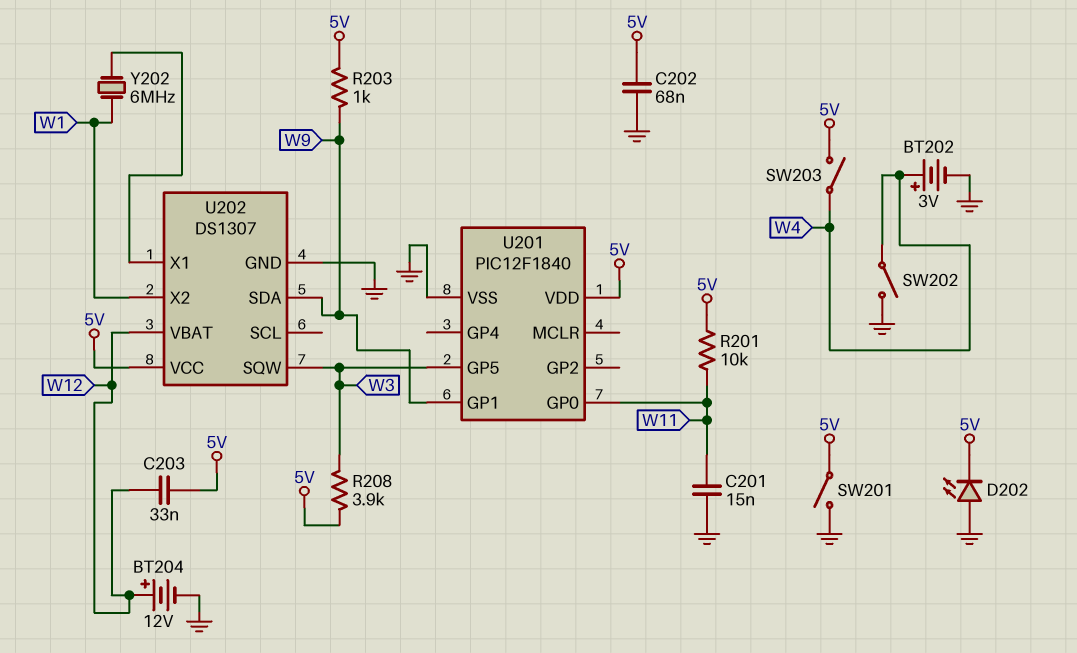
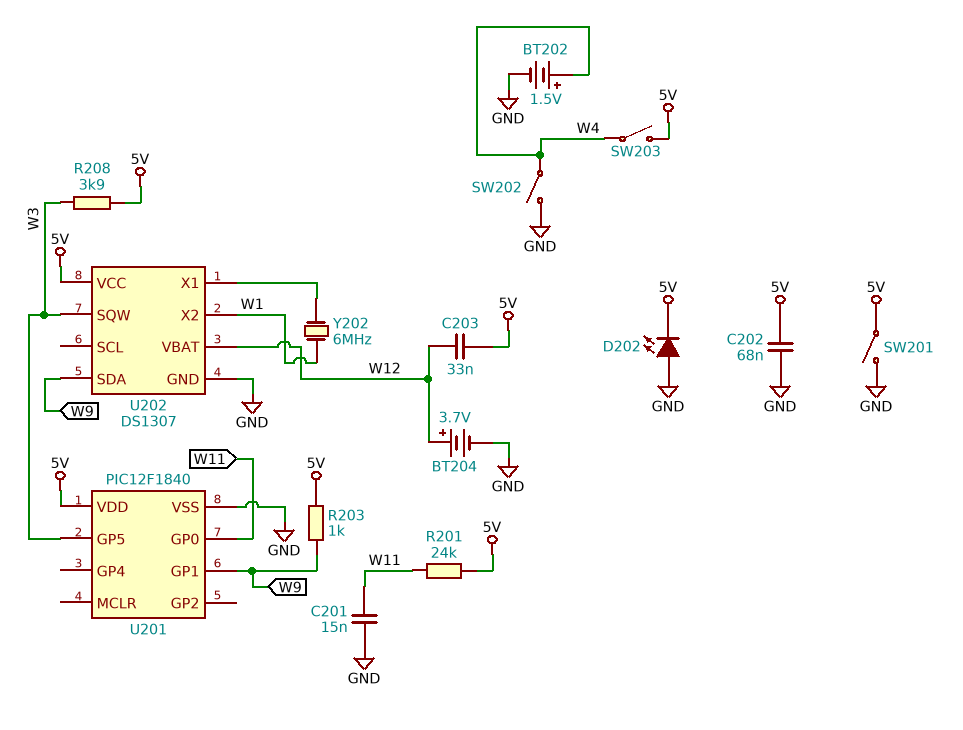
BT202: 3V (plus W4, minus GND) -> 1.5V (plus W4, minus GND)
BT204: 12V (plus W12, minus GND) -> 3.7V (plus W12, minus GND)
R201: 10k (5V, W11) -> 24k (5V, W11)

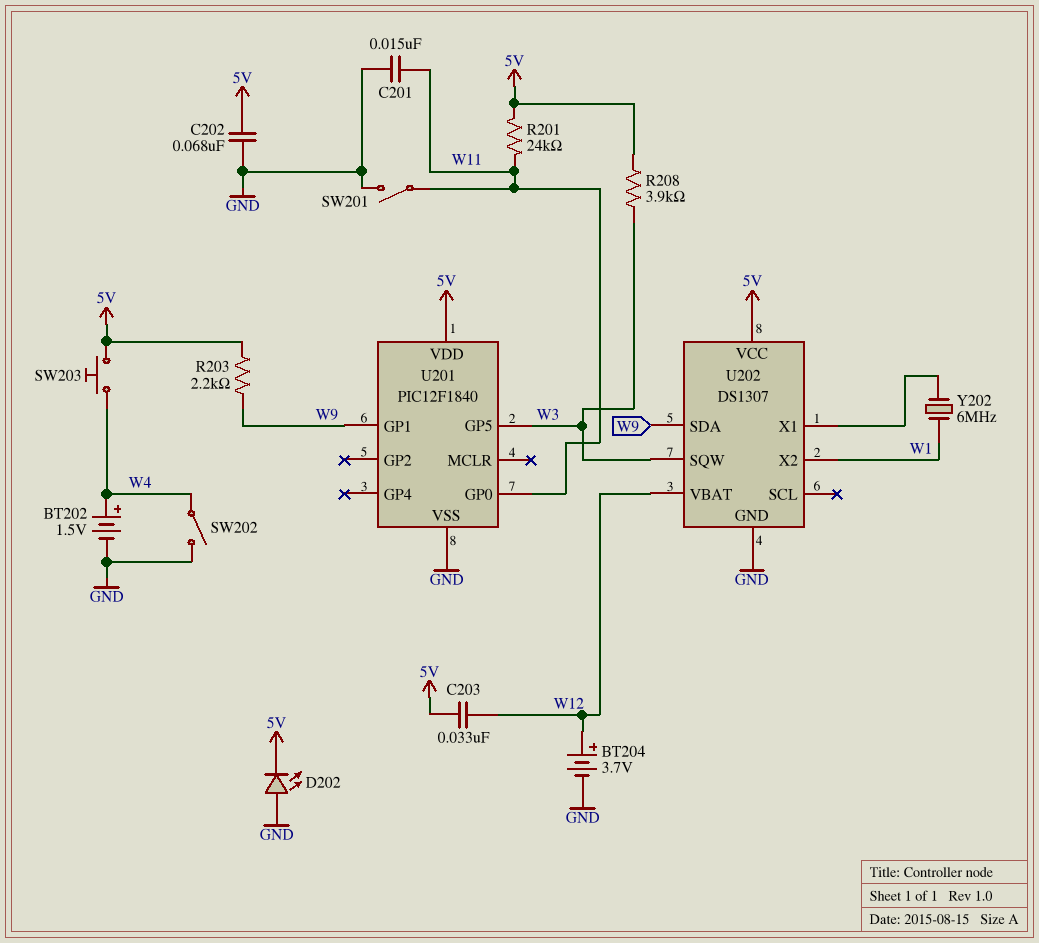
R203: 1k (5V, W9) -> 2.2k (5V, W9)
SW201: switch (5V, GND) -> switch (GND, W11)
SW203: switch (5V, W4) -> button (5V, W4)

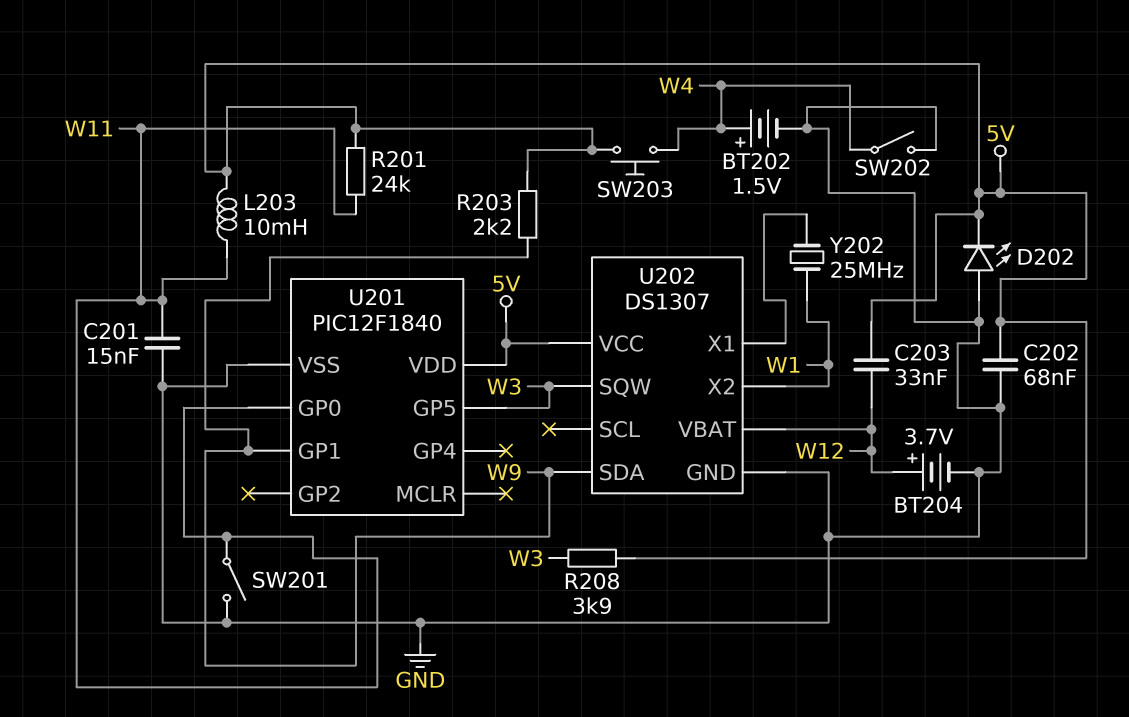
L203: none -> 10mH (5V, W11)
Y202: 6MHz (U202/X1, W1) -> 25MHz (U202/X1, W1)

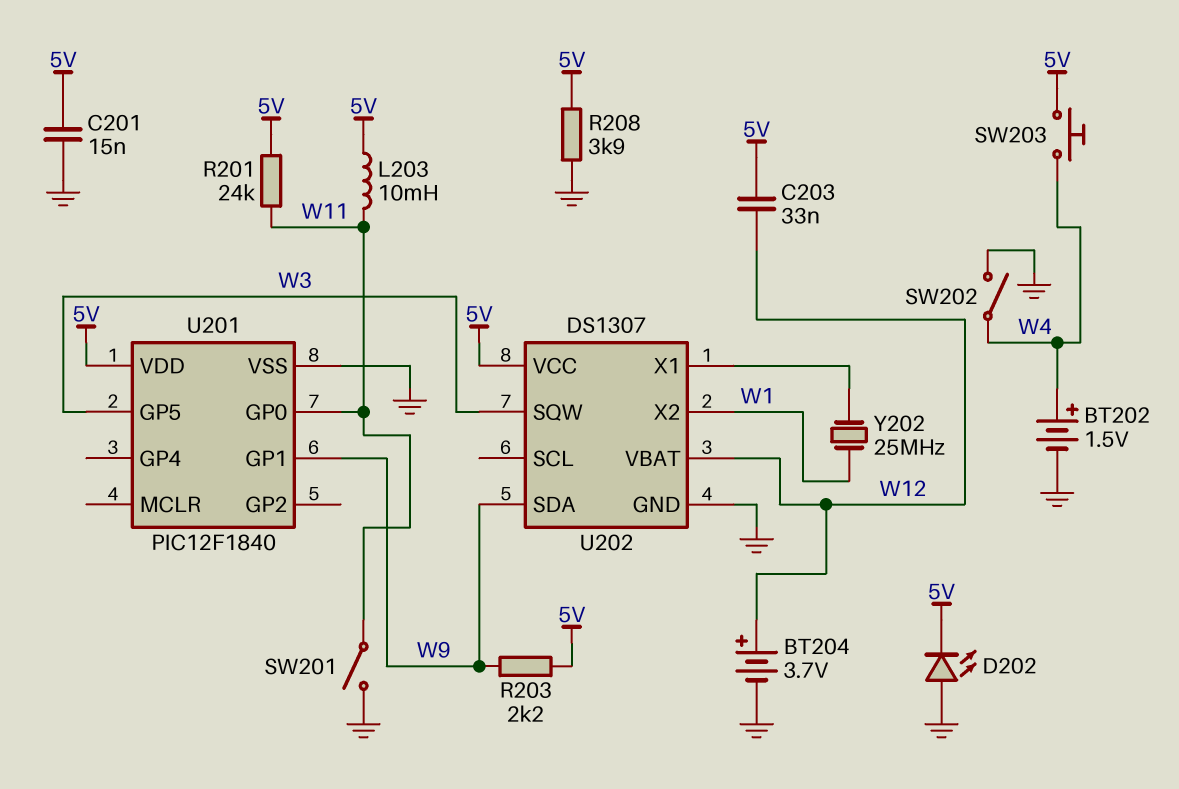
C201: 15nF (GND, W11) -> 15nF (5V, GND)
C202: 68nF (5V, GND) -> none
R208: 3.9k (5V, W3) -> 3.9k (5V, GND)

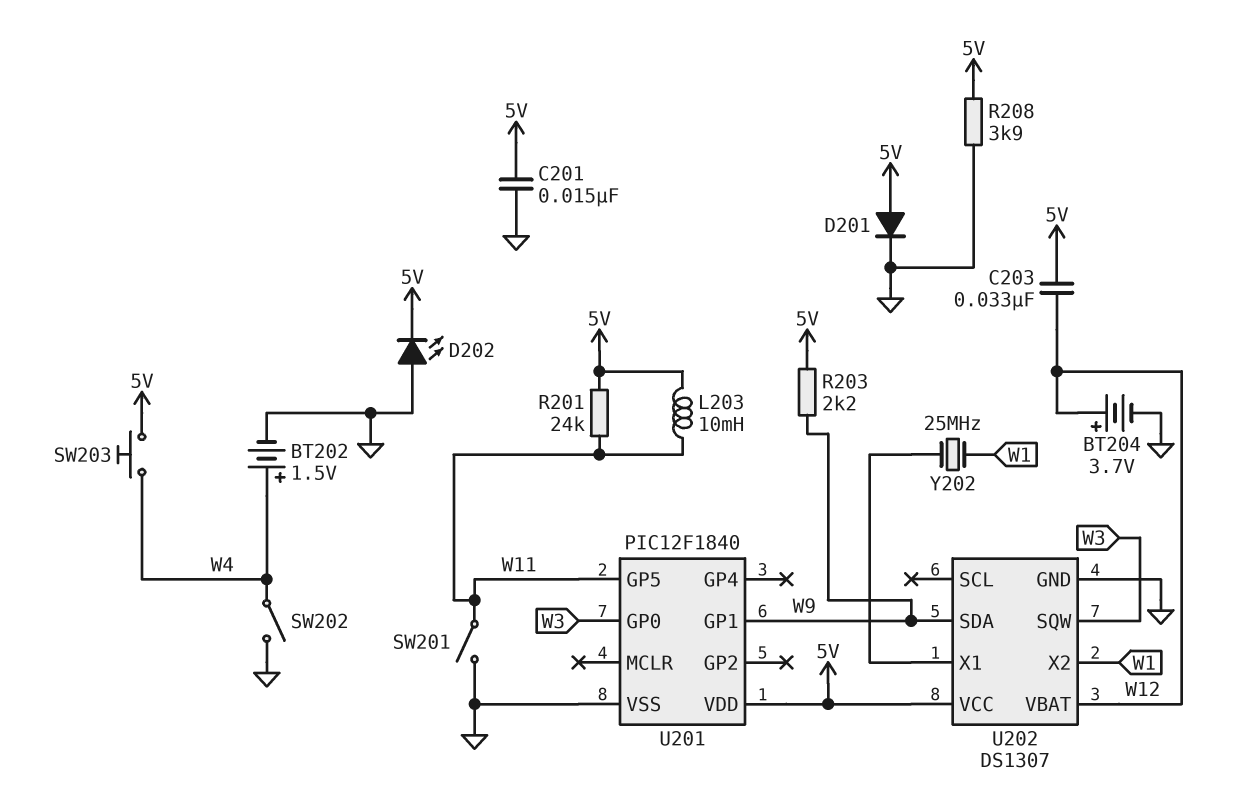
D201: none -> diode (A 5V, K GND)
U201 pin GP0: W11 -> W3
U201 pin GP5: W3 -> W11

